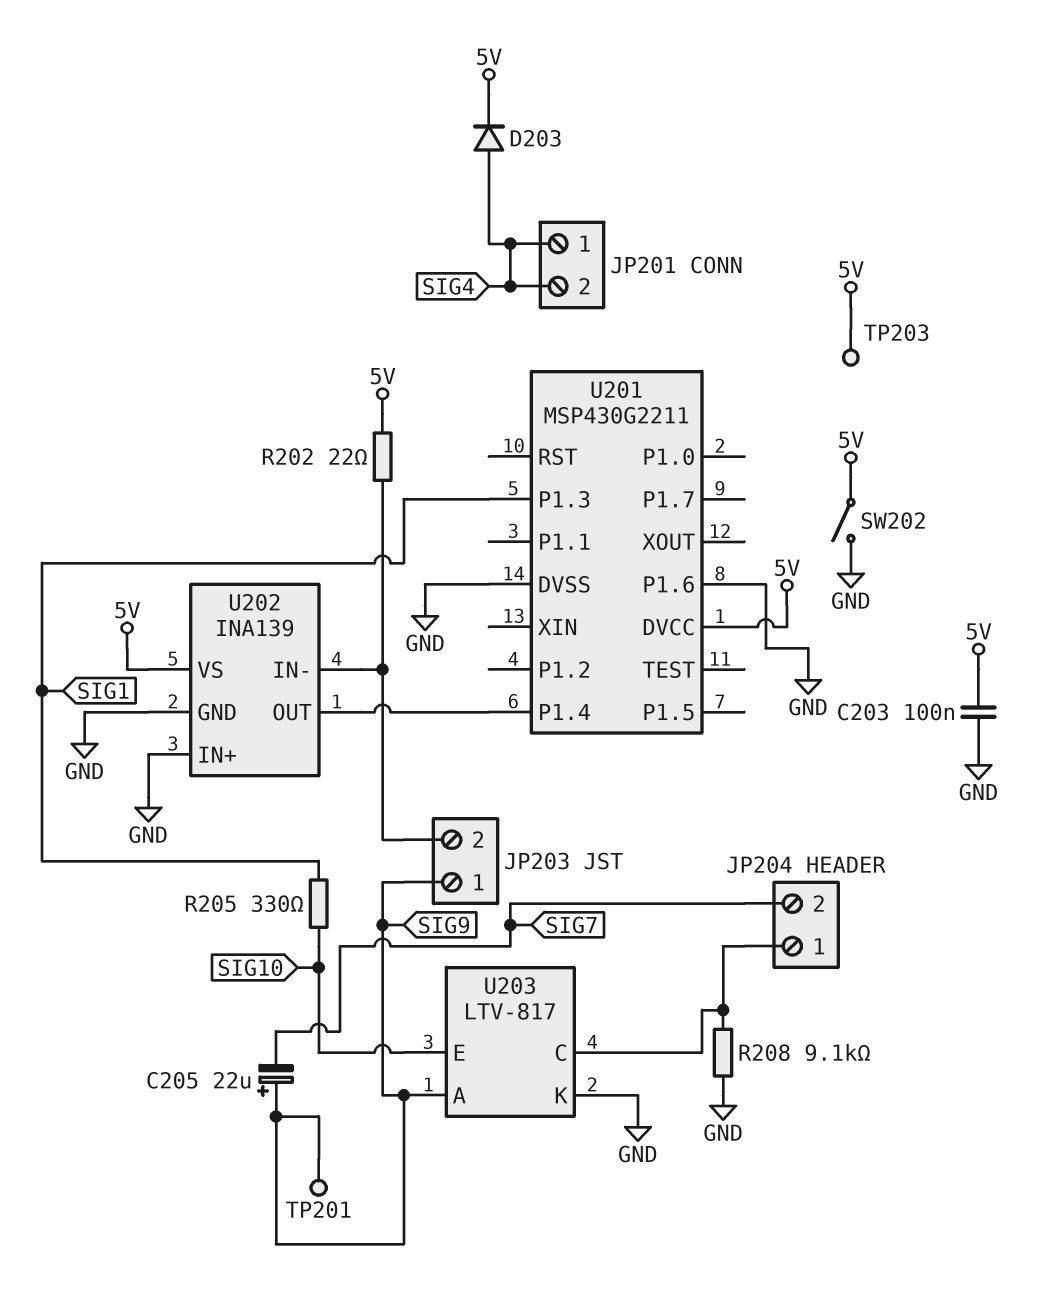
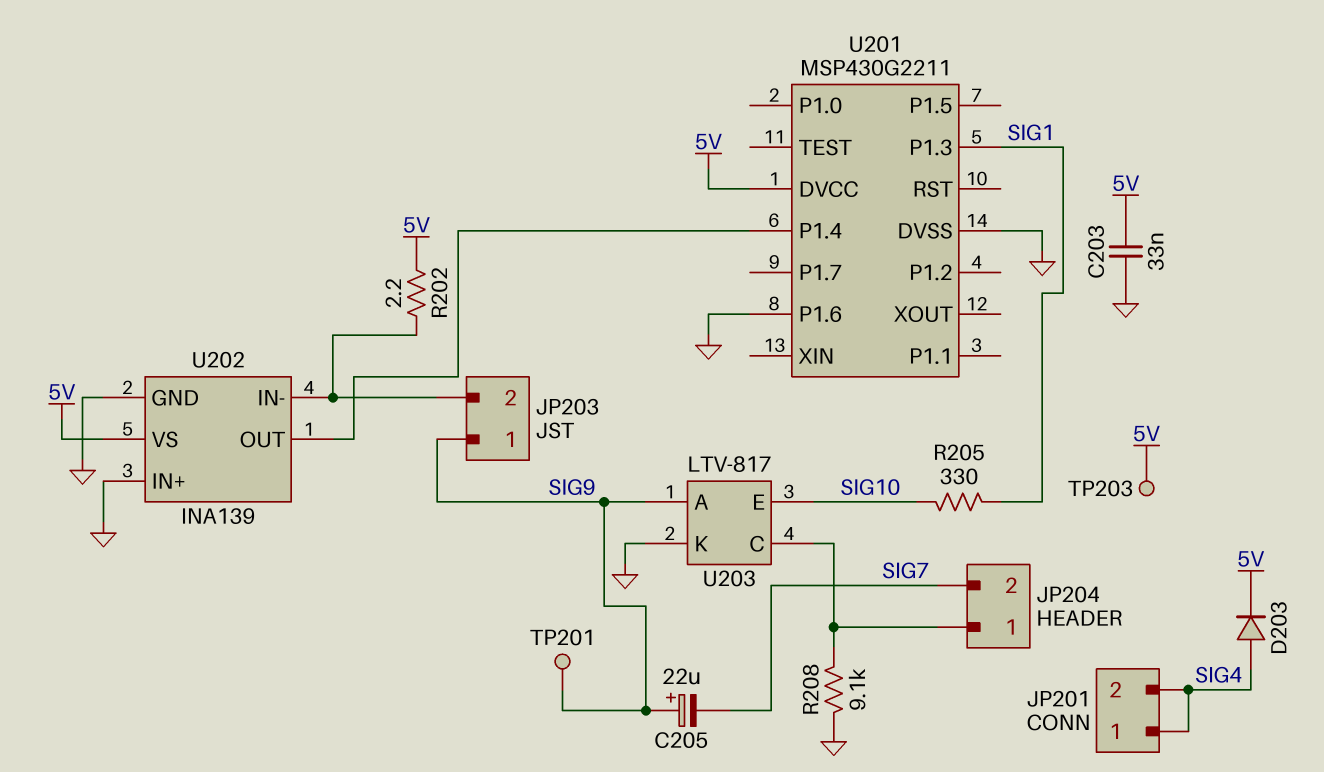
C203: 100nF (5V, GND) -> 33nF (5V, GND)
R202: 22 (5V, JP203/2) -> 2.2 (5V, JP203/2)
SW202: switch (5V, GND) -> none

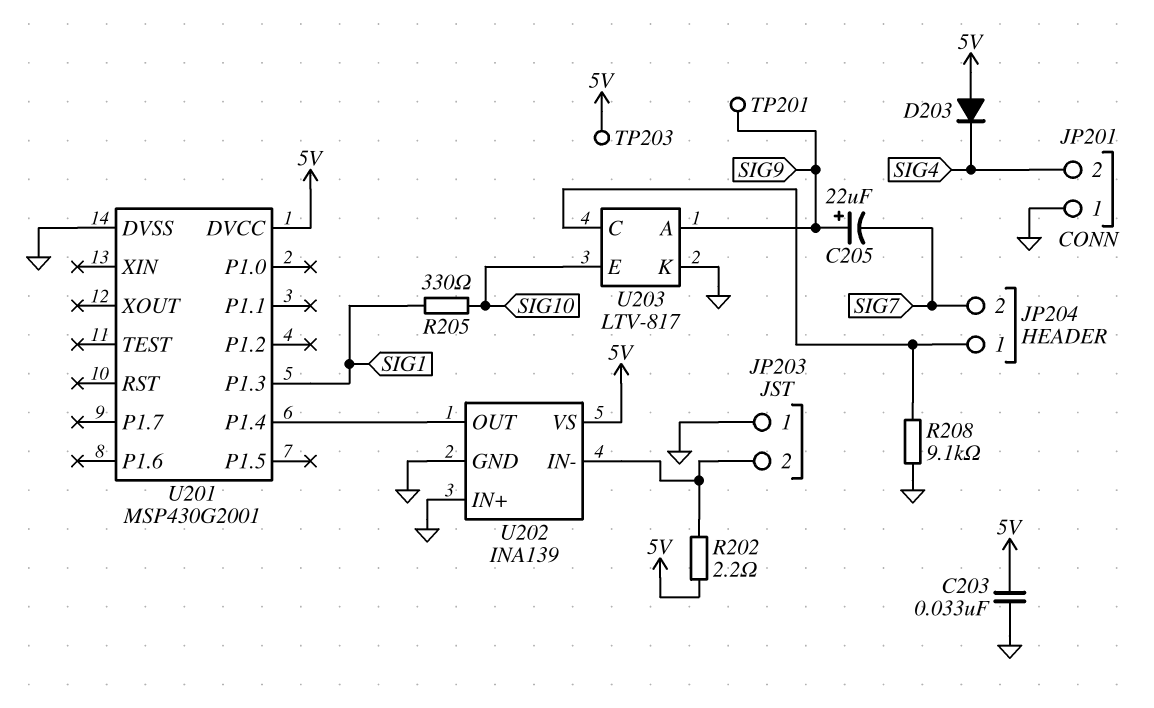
D203: diode (A SIG4, K 5V) -> diode (A 5V, K SIG4)
JP201 pin 1: SIG4 -> GND
JP203 pin 1: SIG9 -> GND
U201: MSP430G2211 -> MSP430G2001
U201 pin P1.6: GND -> none

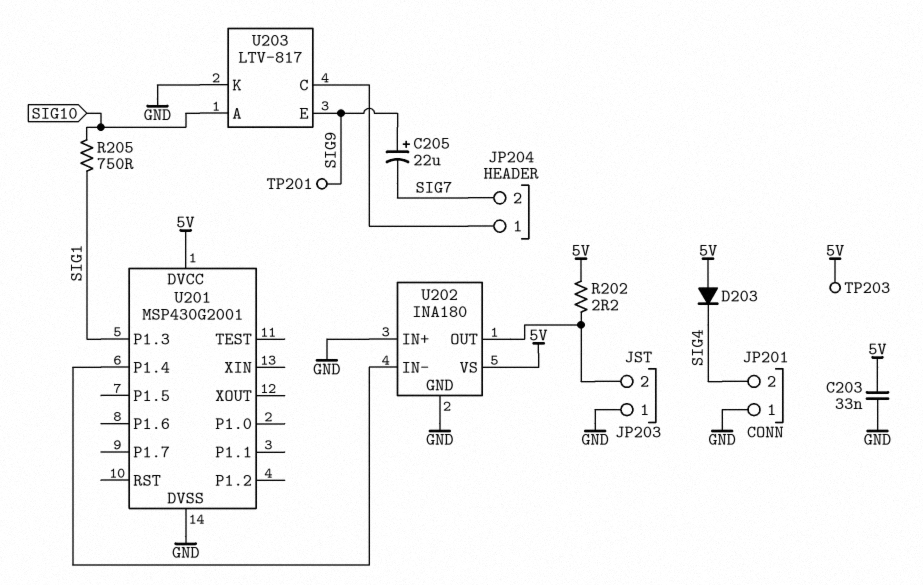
R205: 330 (SIG1, SIG10) -> 750 (SIG1, SIG10)
R208: 9.1k (GND, JP204/1) -> none
U202: INA139 -> INA180
U202 pin IN-: JP203/2 -> U201/P1.4
U202 pin OUT: U201/P1.4 -> JP203/2
U203 pin A: SIG9 -> SIG10
U203 pin E: SIG10 -> SIG9

